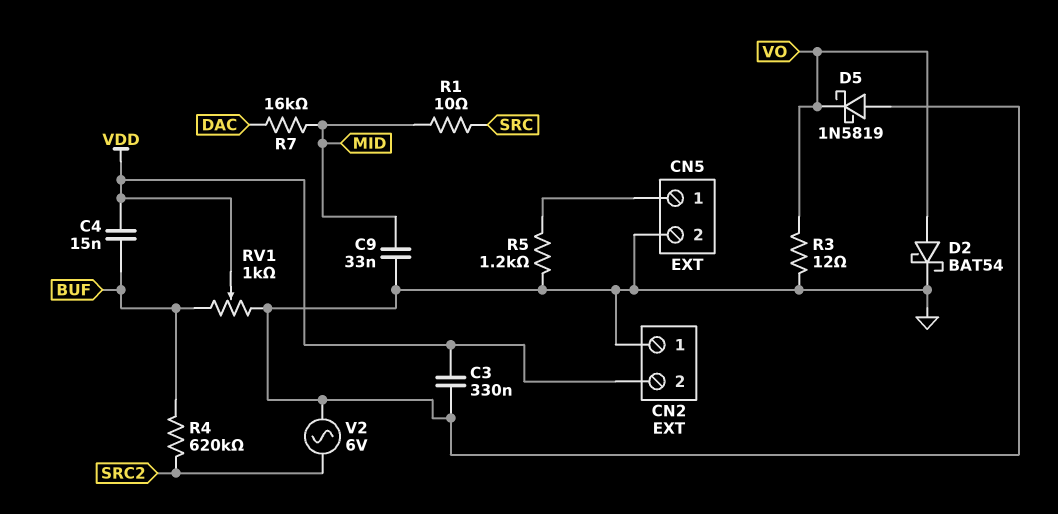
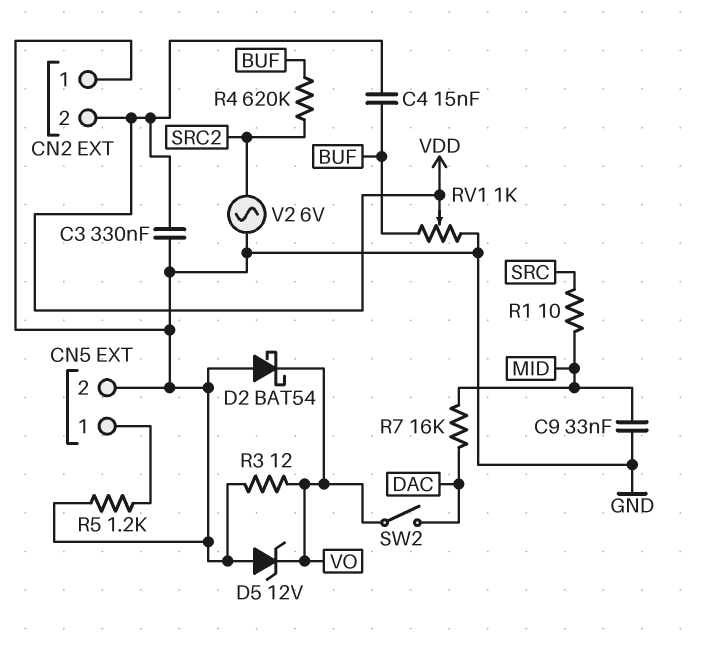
D2: schottky BAT54 (A VO, K GND) -> schottky BAT54 (A GND, K VO)
D5: schottky 1N5819 (A GND, K VO) -> zener 12V (A GND, K VO)
SW2: none -> switch (DAC, VO)

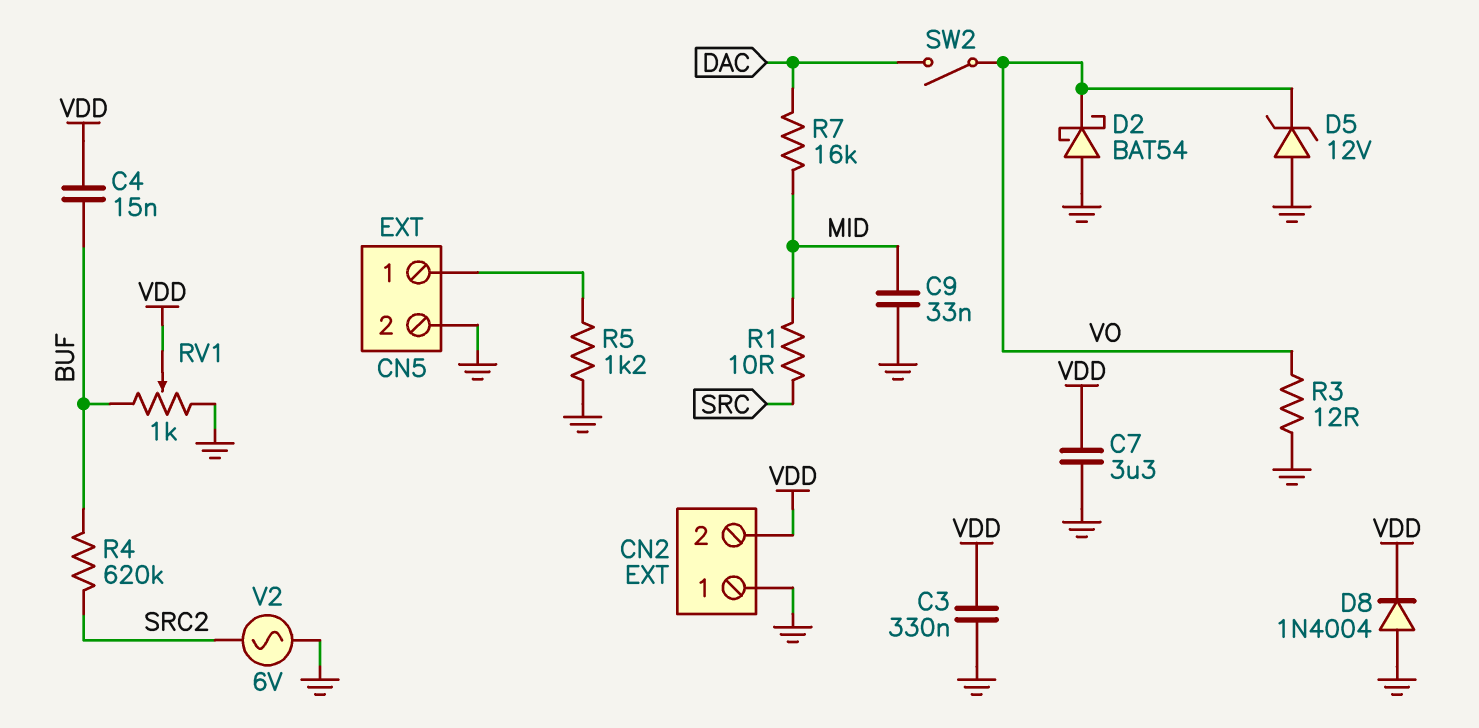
C7: none -> 3.3uF (GND, VDD)
D8: none -> diode 1N4004 (A GND, K VDD)

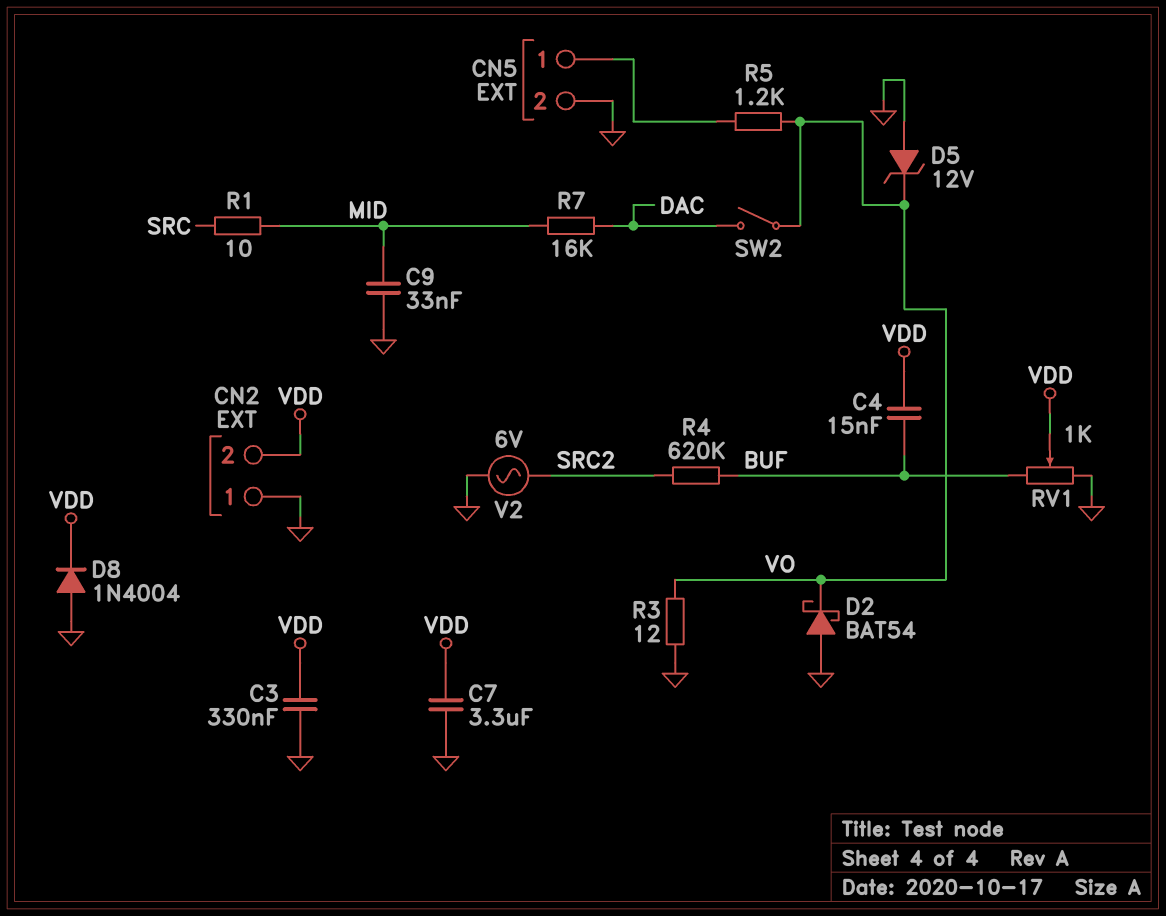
R5: 1.2k (CN5/1, GND) -> 1.2k (CN5/1, VO)

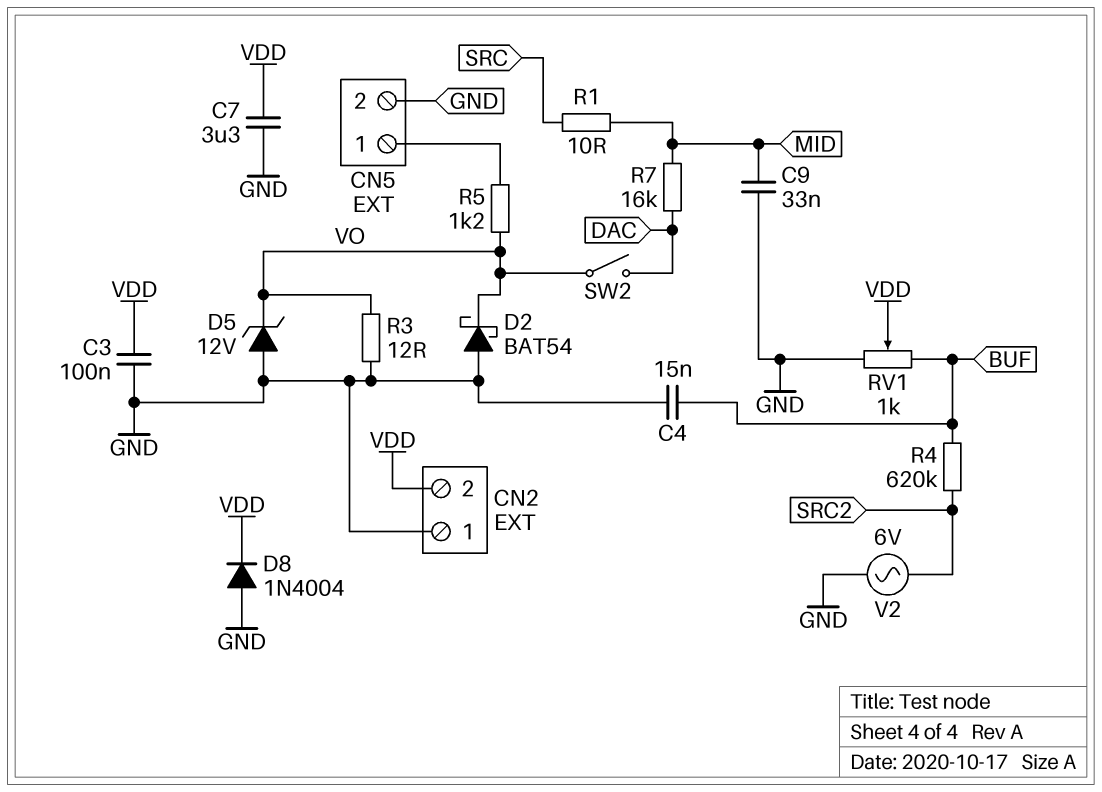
C3: 330nF (GND, VDD) -> 100nF (GND, VDD)
C4: 15nF (BUF, VDD) -> 15nF (BUF, GND)

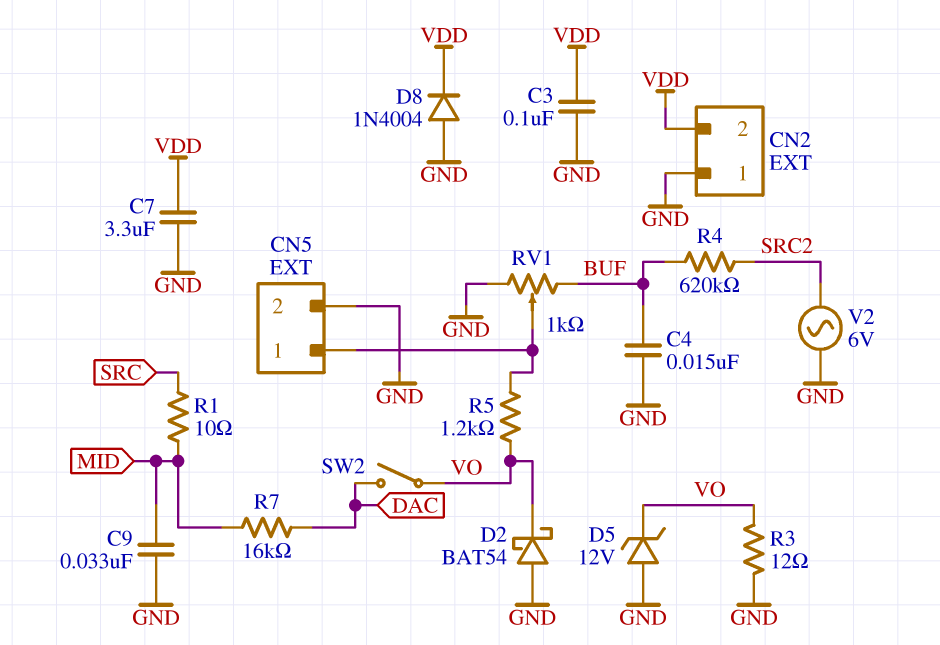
RV1: 1k (BUF, GND, wiper VDD) -> 1k (BUF, GND, wiper CN5/1)

